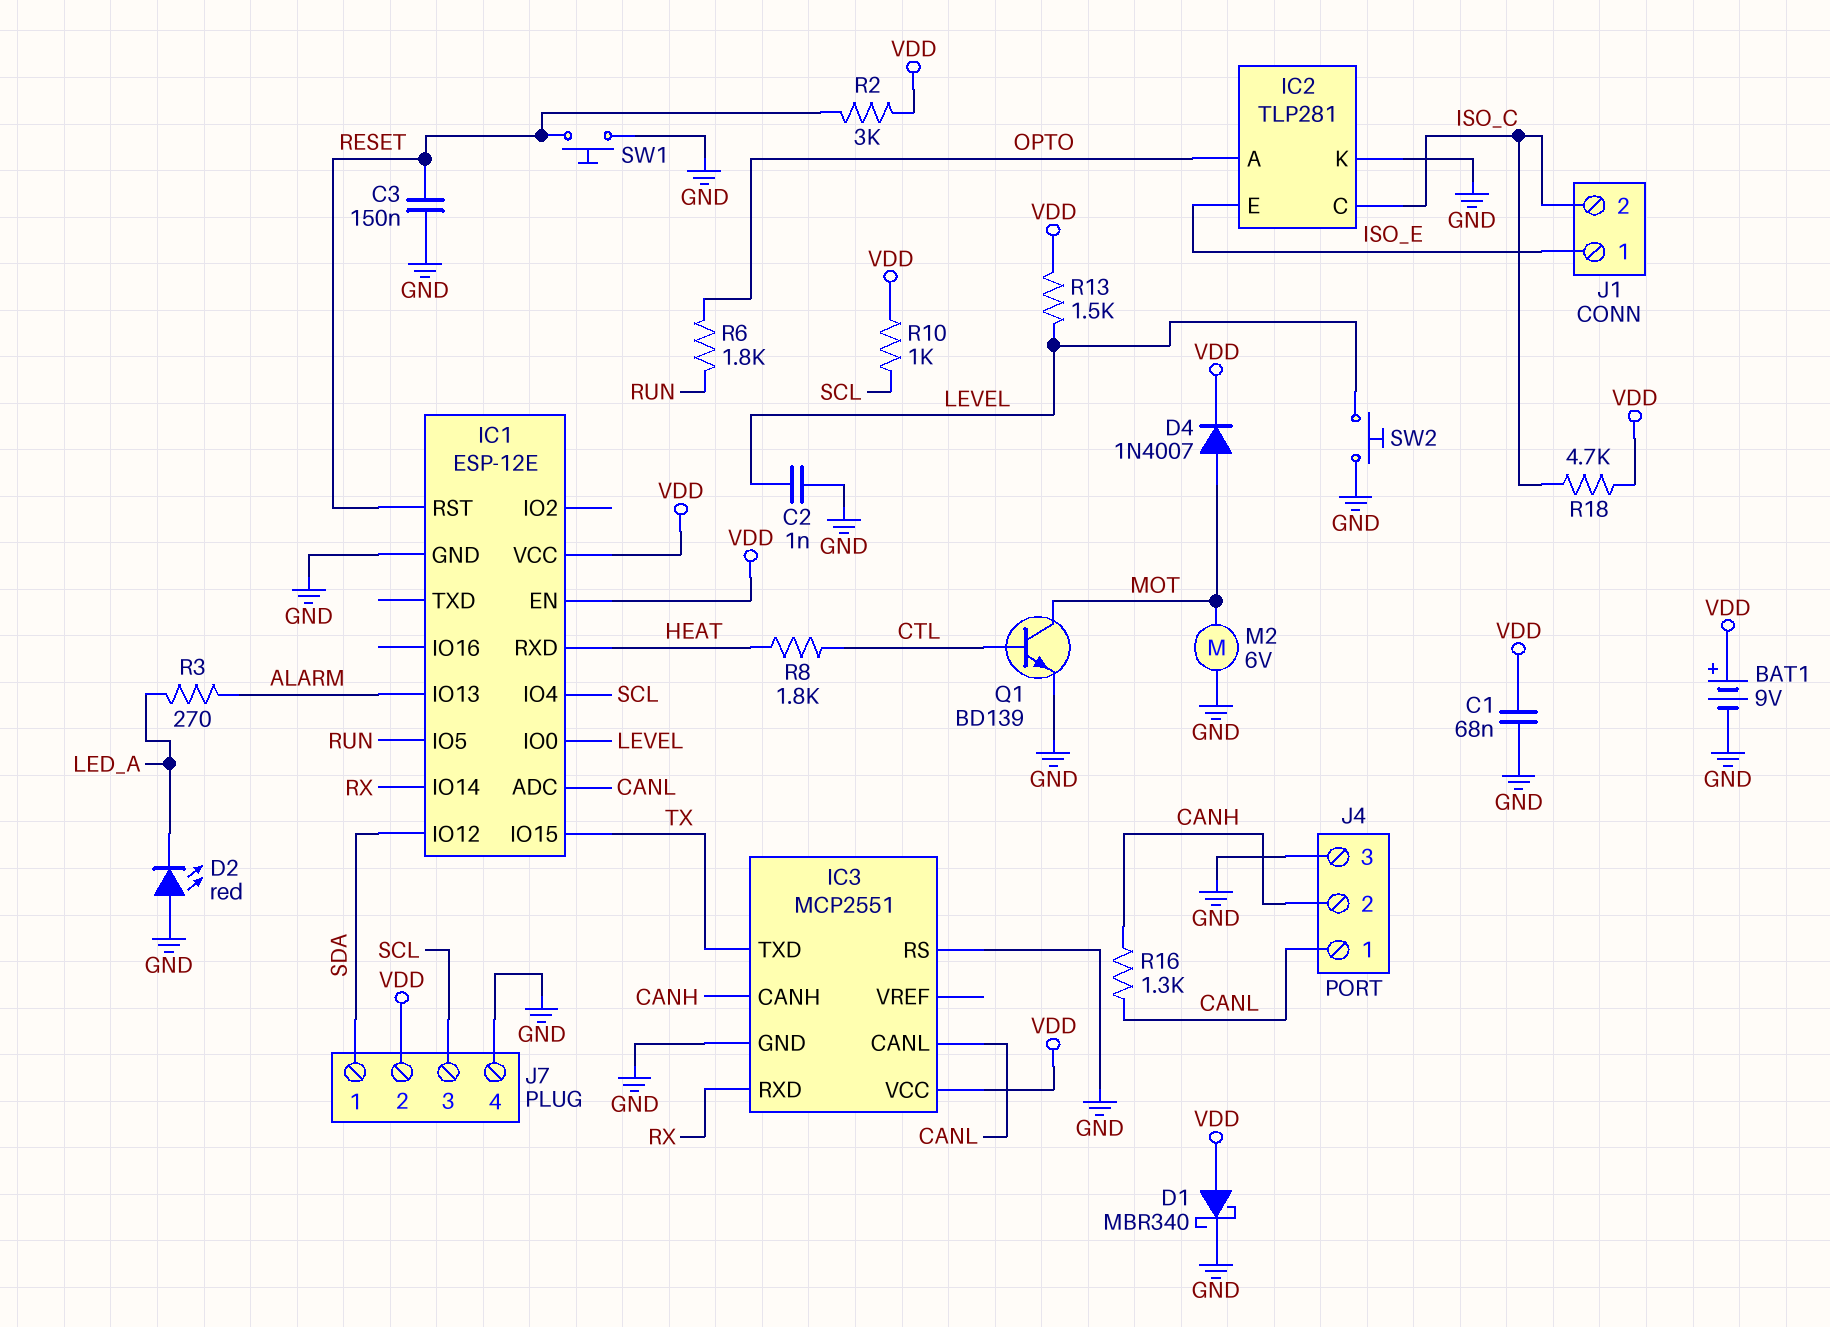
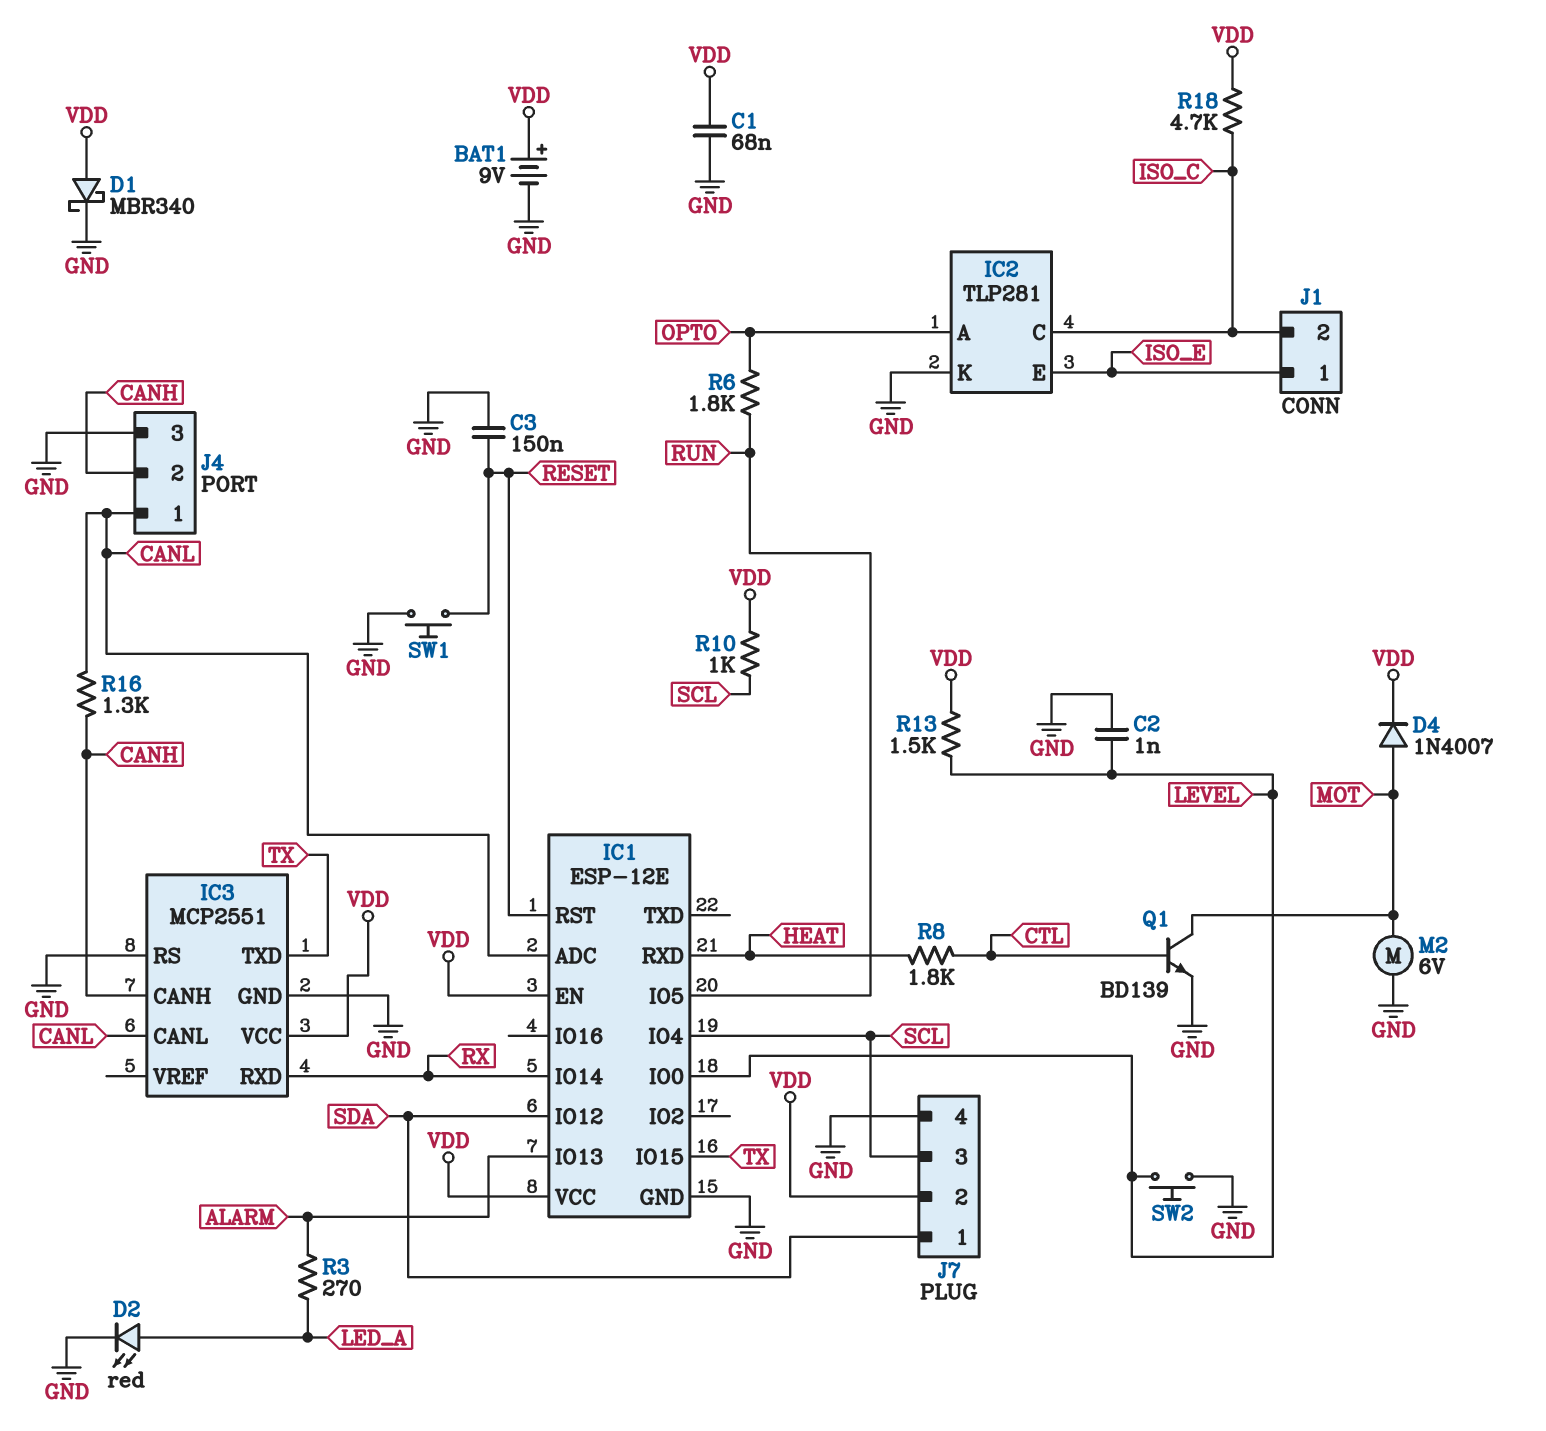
D2: LED red (A GND, K LED_A) -> LED red (A LED_A, K GND)
R2: 3k (RESET, VDD) -> none

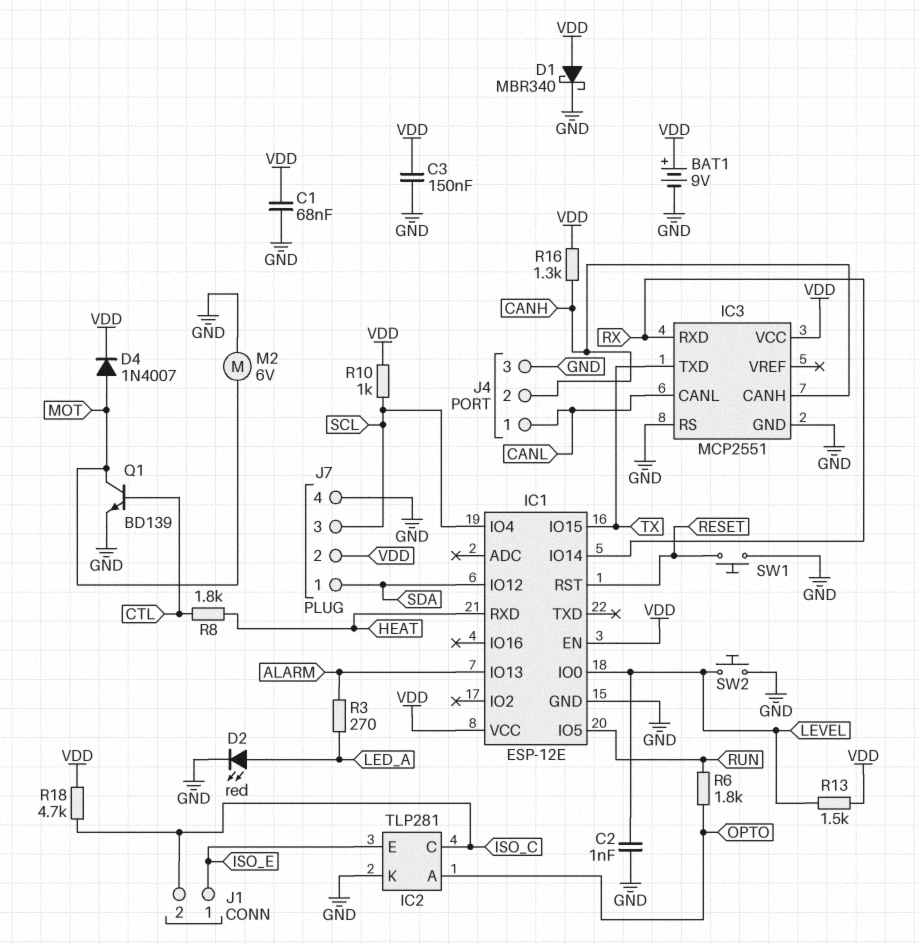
C3: 150nF (GND, RESET) -> 150nF (GND, VDD)
IC1 pin ADC: CANL -> none
R16: 1.3k (CANH, CANL) -> 1.3k (CANH, VDD)

